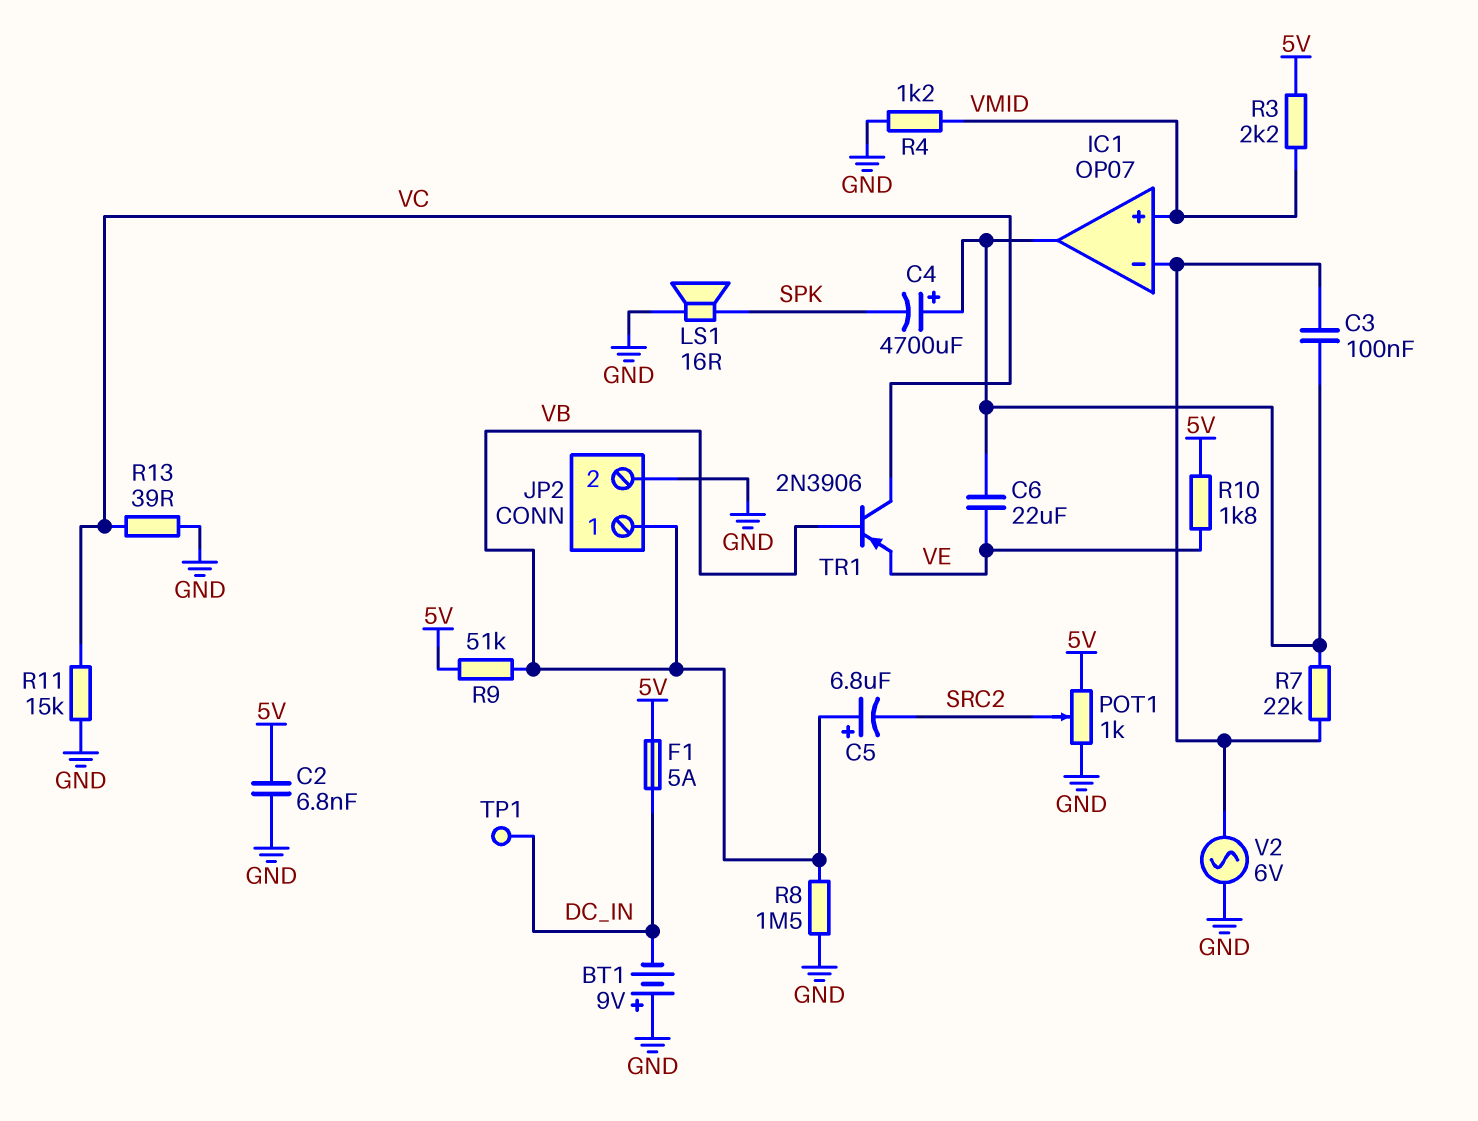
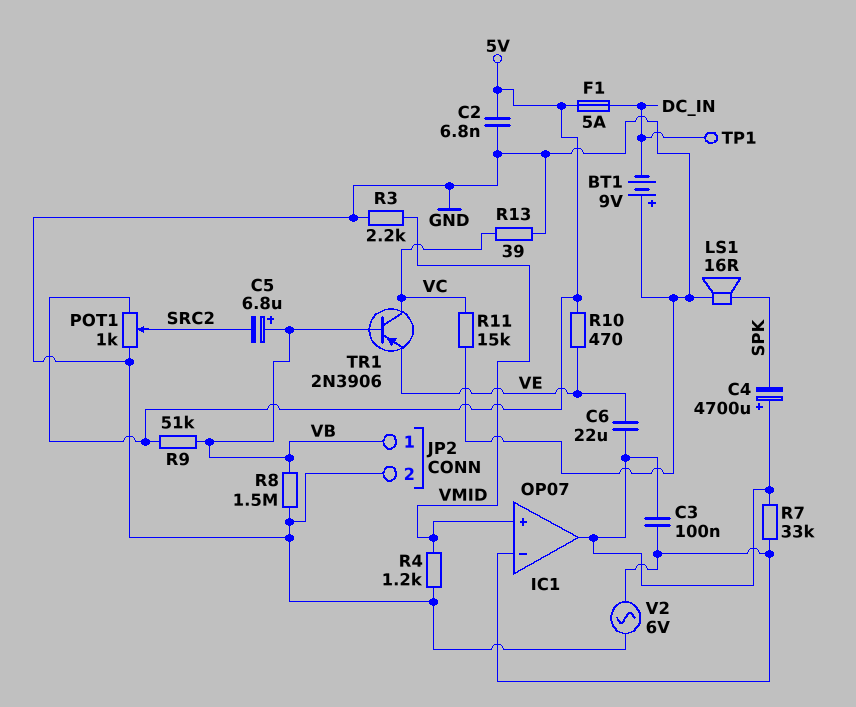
R3: 2.2k (5V, VMID) -> 2.2k (GND, VMID)
R7: 22k (IC1/in-, IC1/out) -> 33k (IC1/in-, IC1/out)
R10: 1.8k (5V, VE) -> 470 (5V, VE)

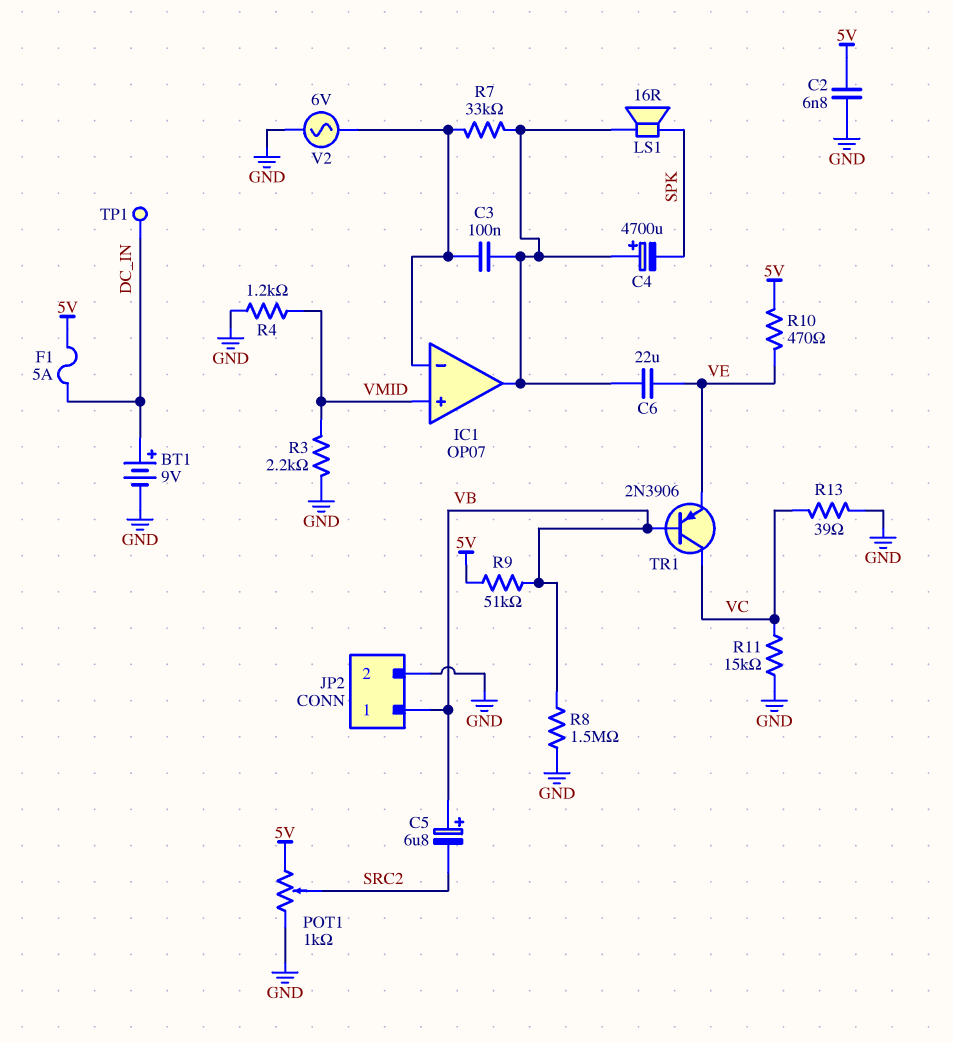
BT1: 9V (plus GND, minus DC_IN) -> 9V (plus DC_IN, minus GND)
LS1: speaker 16R (GND, SPK) -> speaker 16R (IC1/out, SPK)

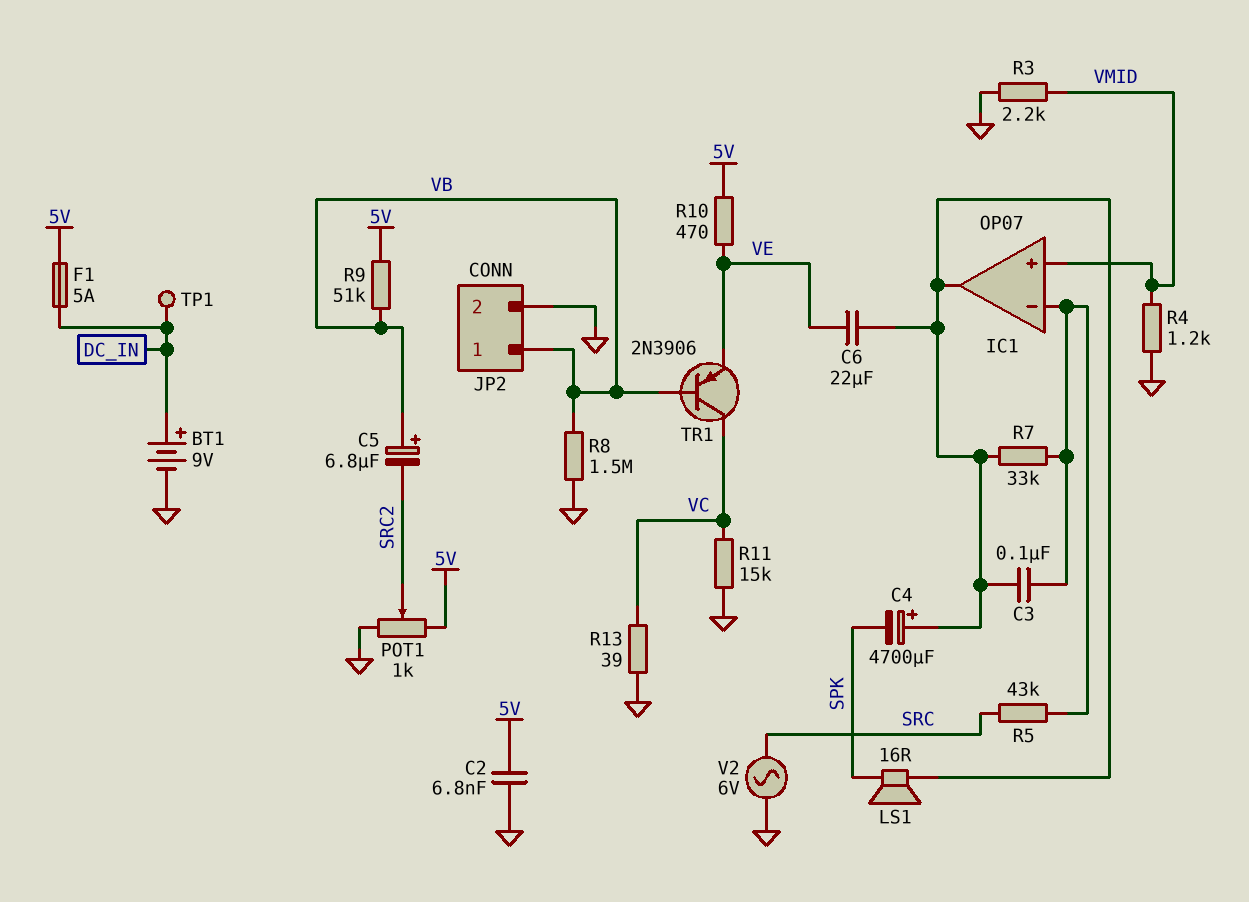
R5: none -> 43k (IC1/in-, SRC)
V2: AC 6V (GND, IC1/in-) -> AC 6V (GND, SRC)

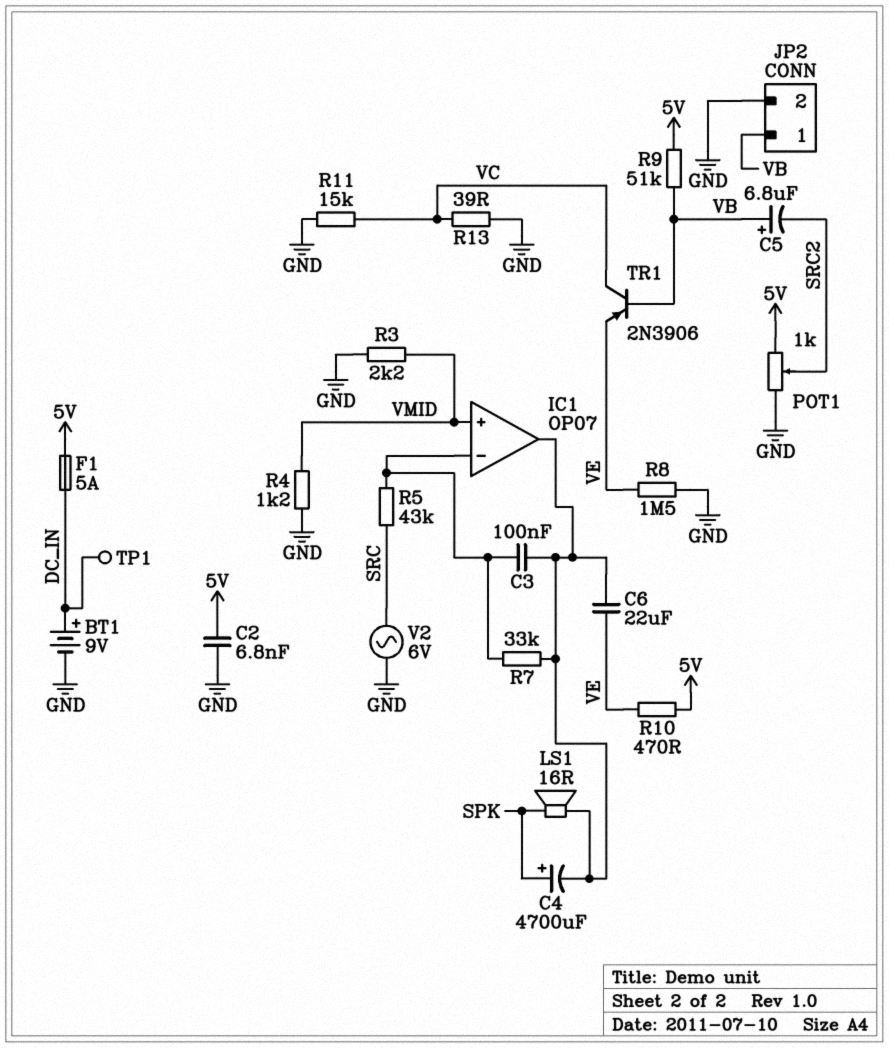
C4: 4700uF (plus IC1/out, minus SPK) -> 4700uF (plus SPK, minus IC1/out)
R8: 1.5M (GND, VB) -> 1.5M (GND, VE)

